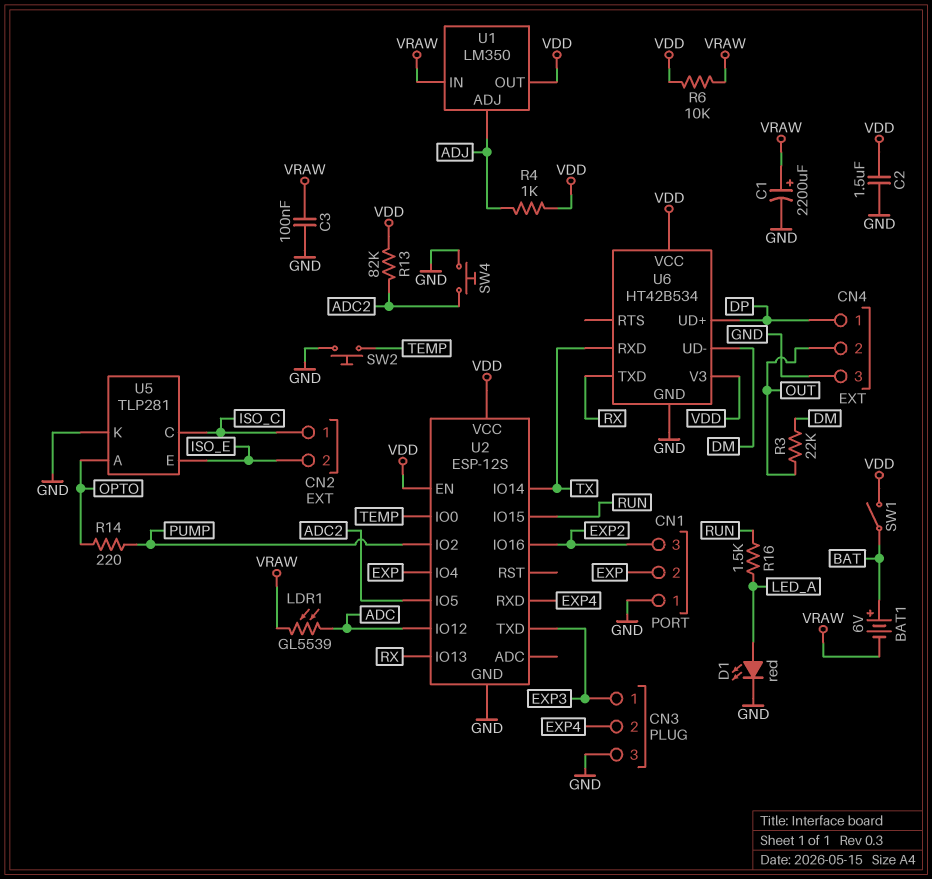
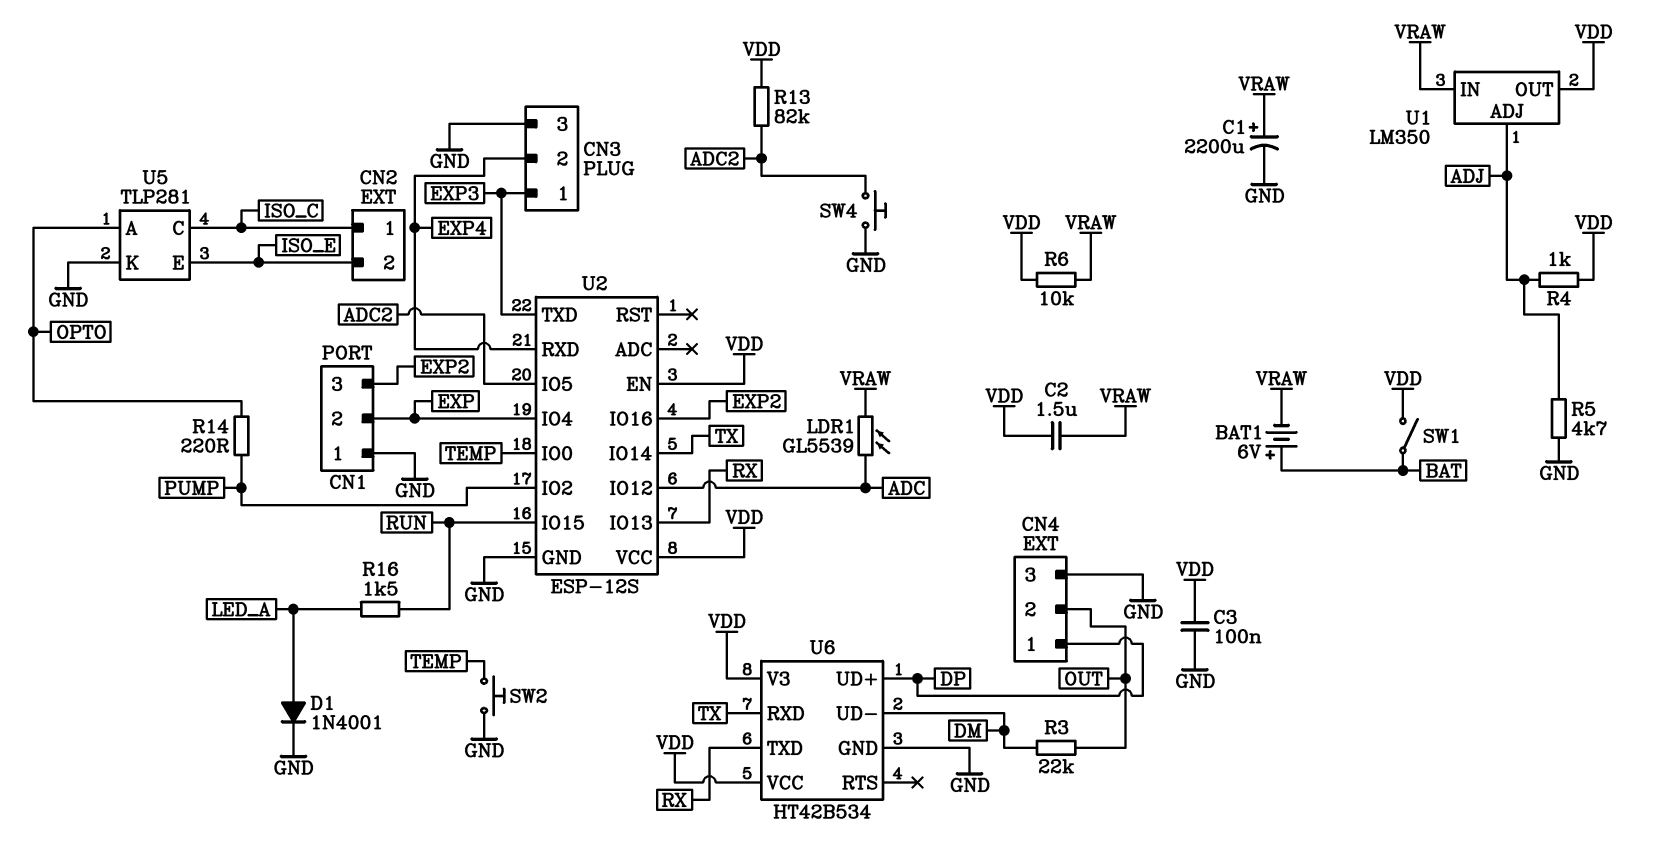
C2: 1.5uF (GND, VDD) -> 1.5uF (VDD, VRAW)
C3: 100nF (GND, VRAW) -> 100nF (GND, VDD)
D1: LED red (A LED_A, K GND) -> diode 1N4001 (A LED_A, K GND)
R5: none -> 4.7k (ADJ, GND)

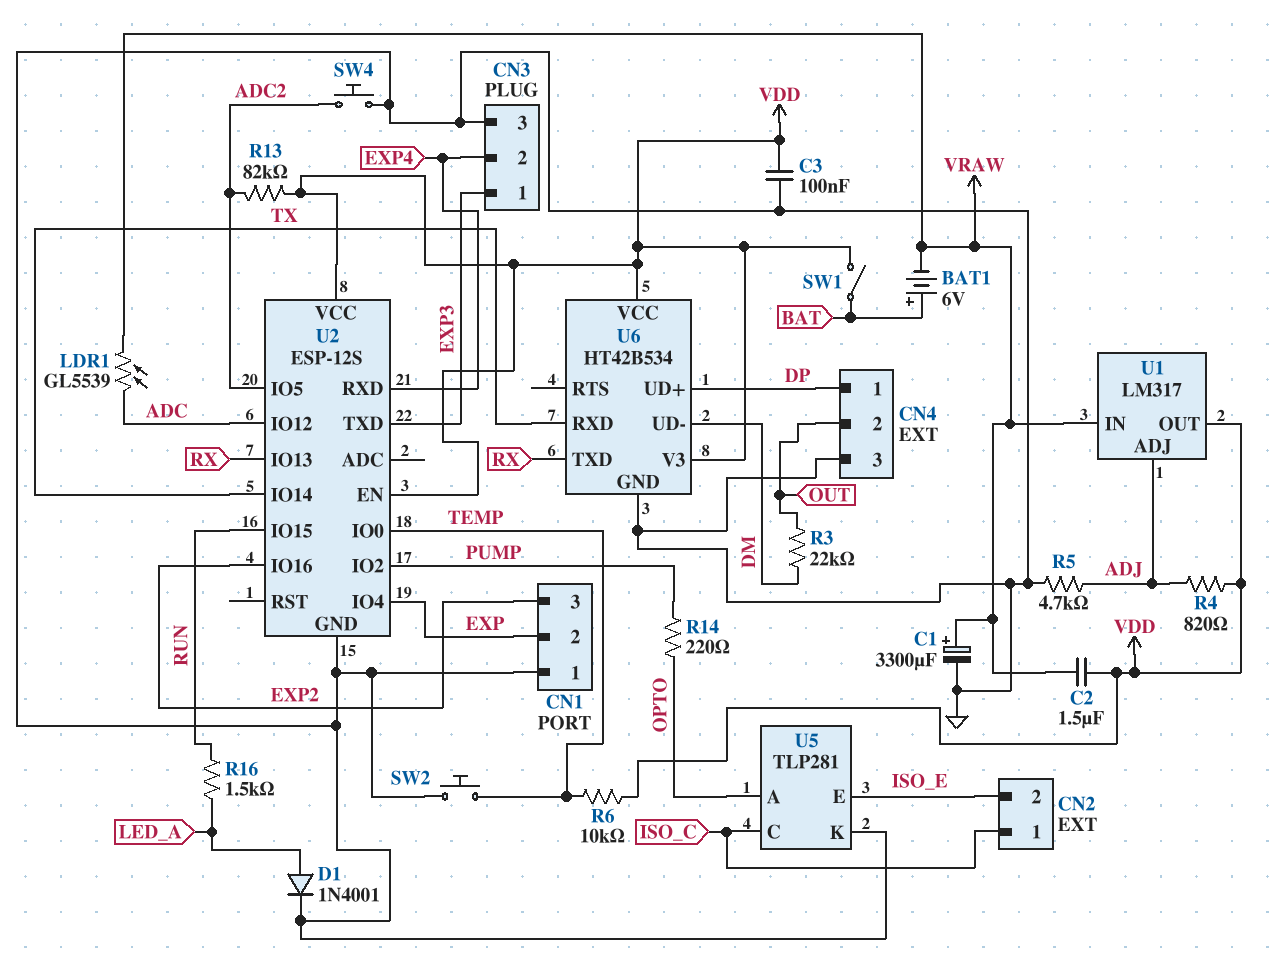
C1: 2200uF (plus VRAW, minus GND) -> 3300uF (plus VRAW, minus GND)
R4: 1k (ADJ, VDD) -> 820 (ADJ, VDD)
R6: 10k (VDD, VRAW) -> 10k (TEMP, VDD)
U1: LM350 -> LM317

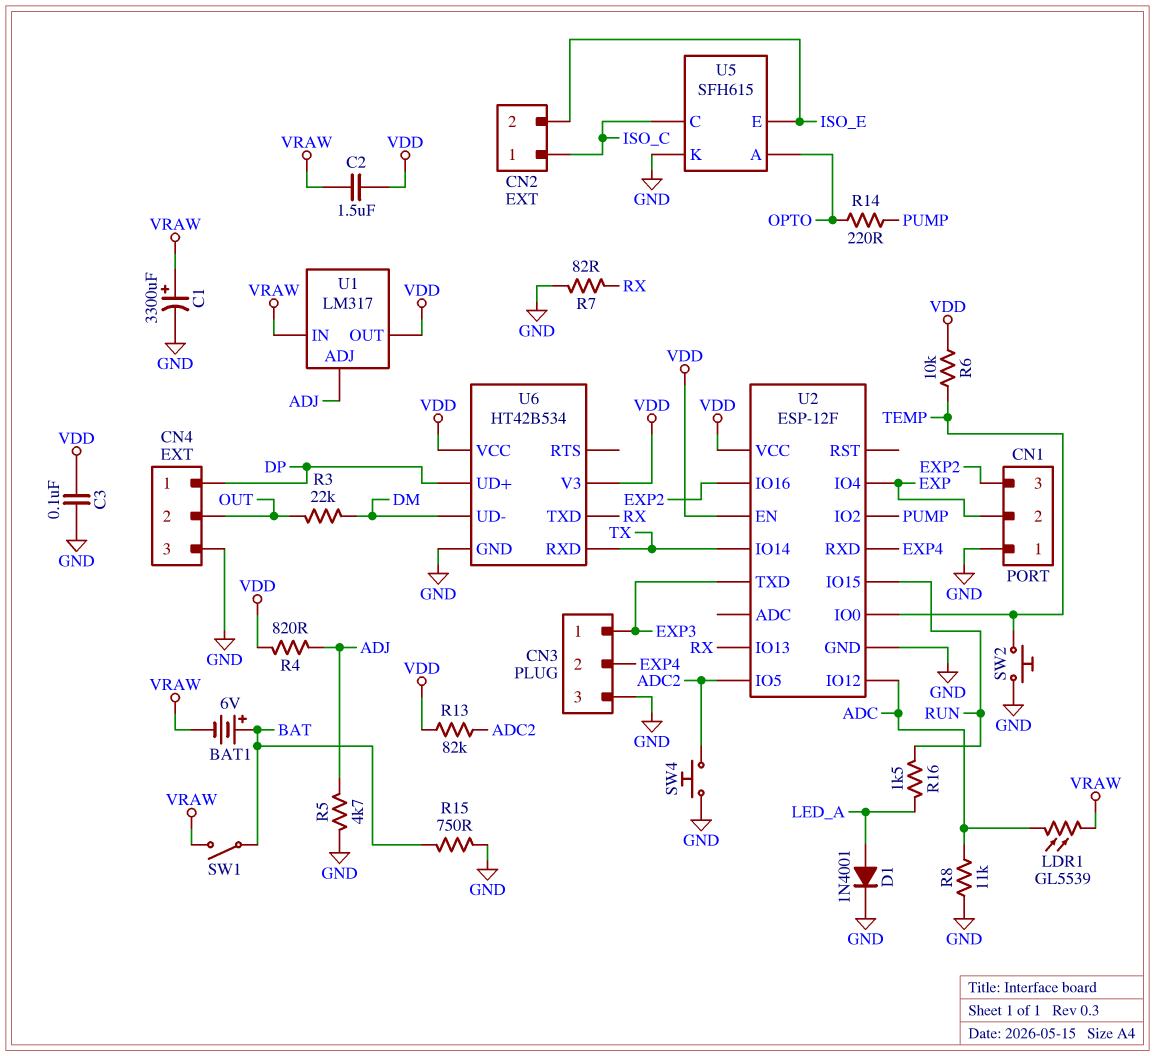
R7: none -> 82 (GND, RX)
R8: none -> 11k (ADC, GND)
R15: none -> 750 (BAT, GND)
SW1: switch (BAT, VDD) -> switch (BAT, VRAW)
U2: ESP-12S -> ESP-12F
U5: TLP281 -> SFH615

